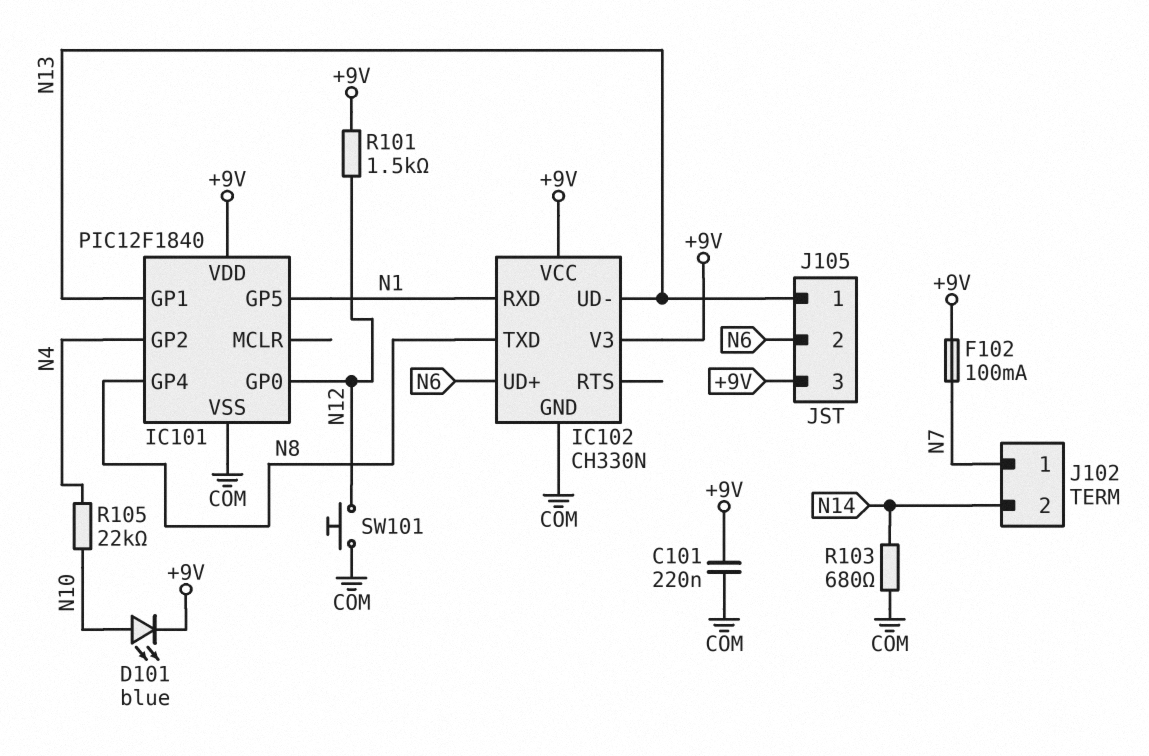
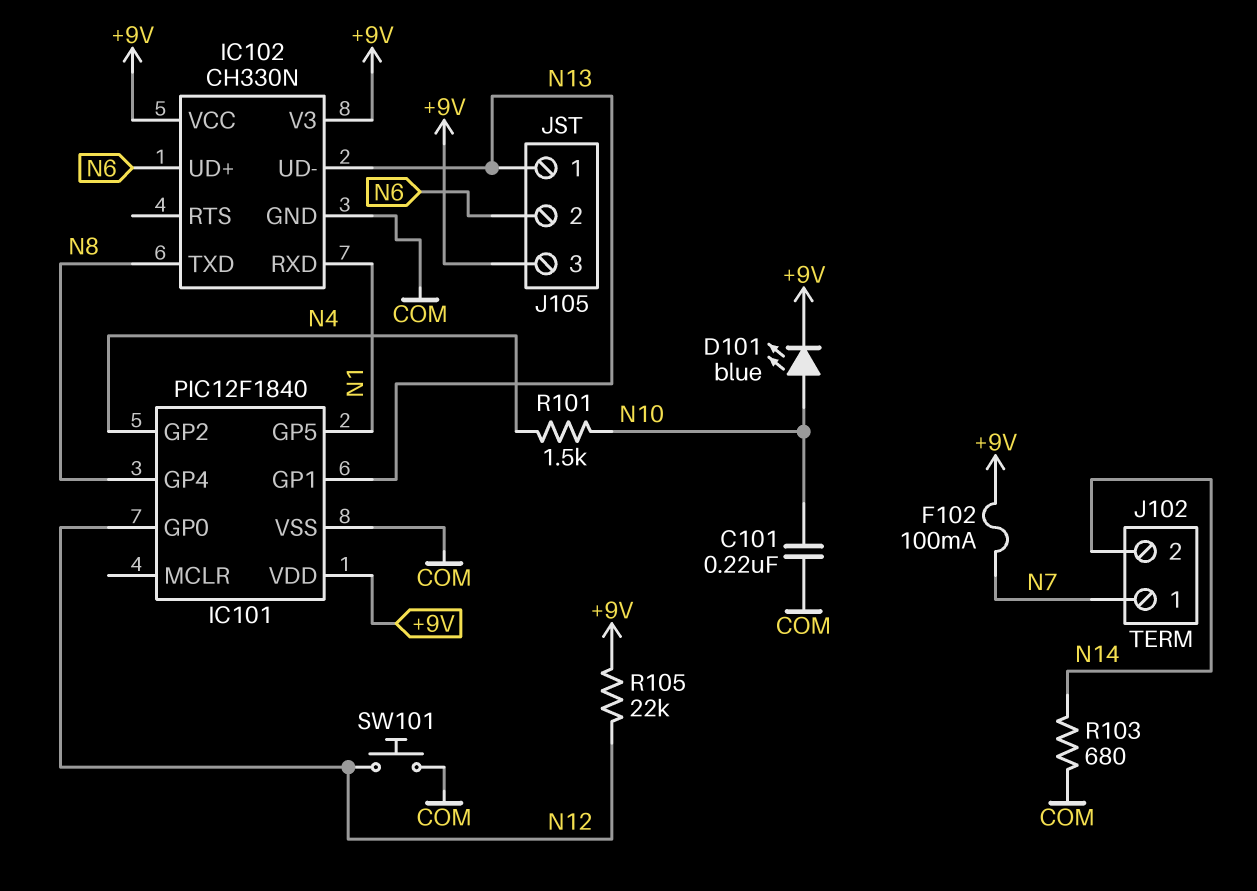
C101: 220nF (+9V, COM) -> 220nF (COM, N10)
R101: 1.5k (+9V, N12) -> 1.5k (N4, N10)
R105: 22k (N4, N10) -> 22k (+9V, N12)

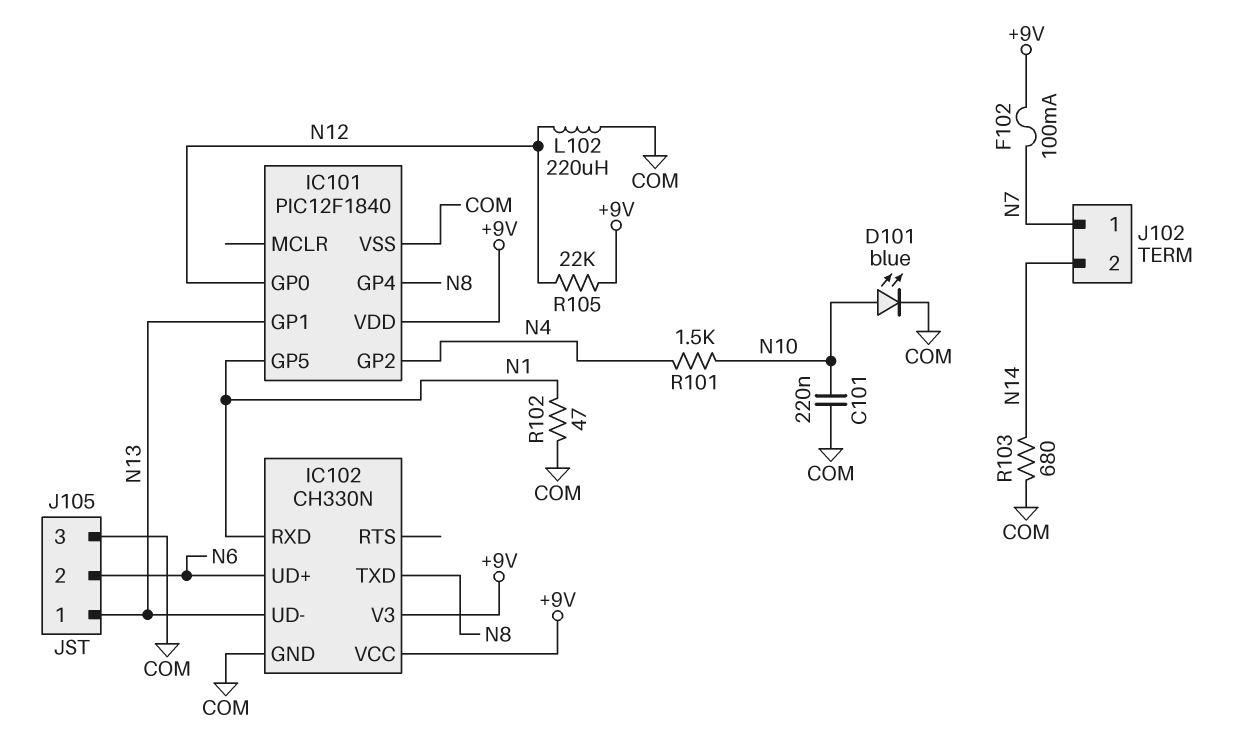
D101: LED blue (A N10, K +9V) -> LED blue (A N10, K COM)
J105 pin 3: +9V -> COM
L102: none -> 220uH (COM, N12)
R102: none -> 47 (COM, N1)
SW101: button (COM, N12) -> none

